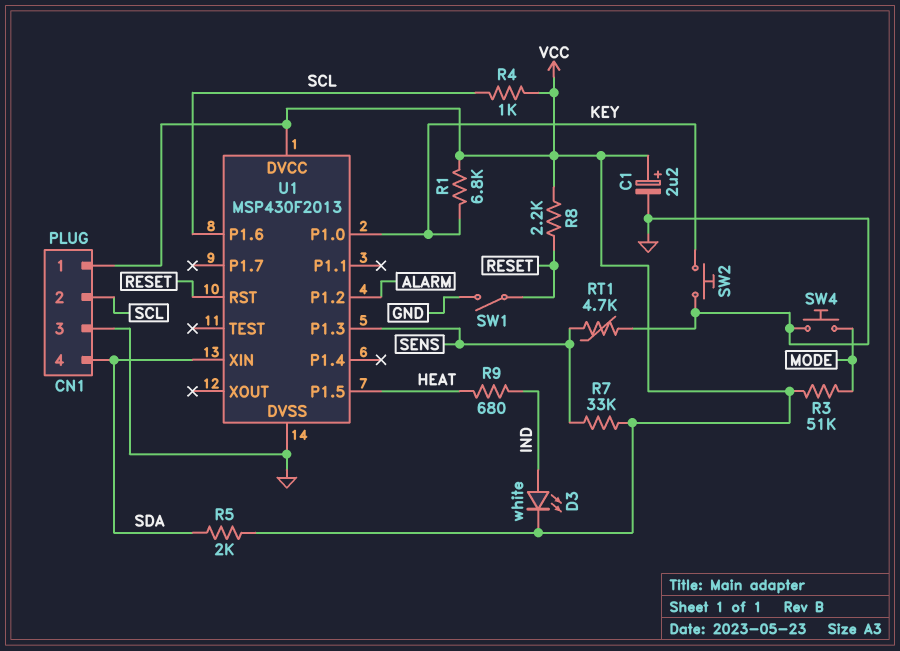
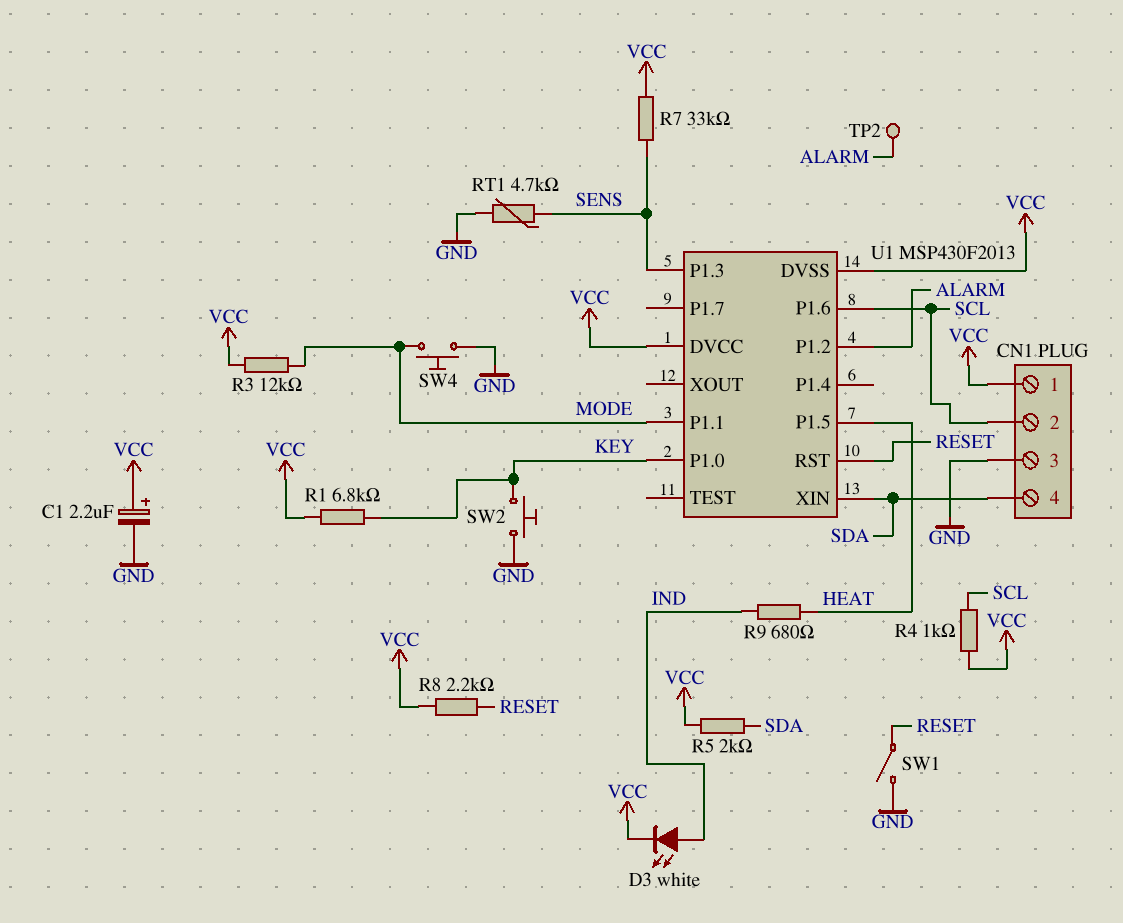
R3: 51k (MODE, VCC) -> 12k (MODE, VCC)
TP2: none -> test point (ALARM)
U1 pin DVSS: GND -> VCC
U1 pin P1.1: none -> MODE

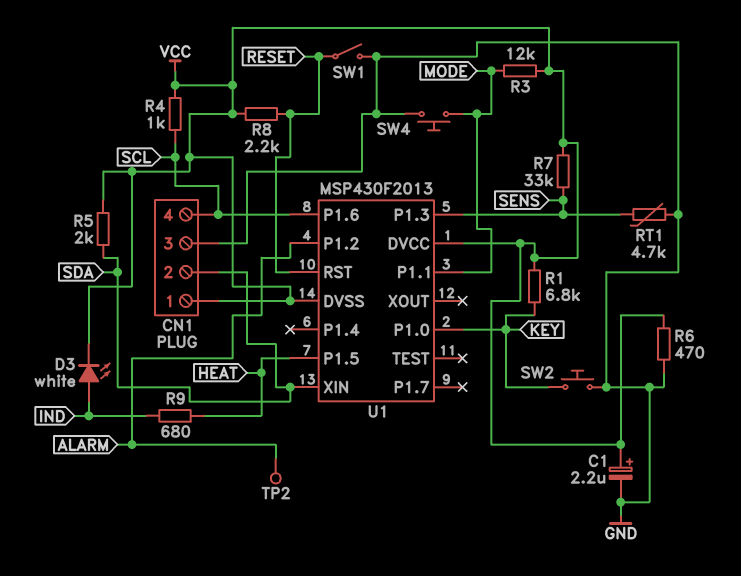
CN1 pin 2: SCL -> SDA
CN1 pin 4: SDA -> SCL
R6: none -> 470 (GND, VCC)

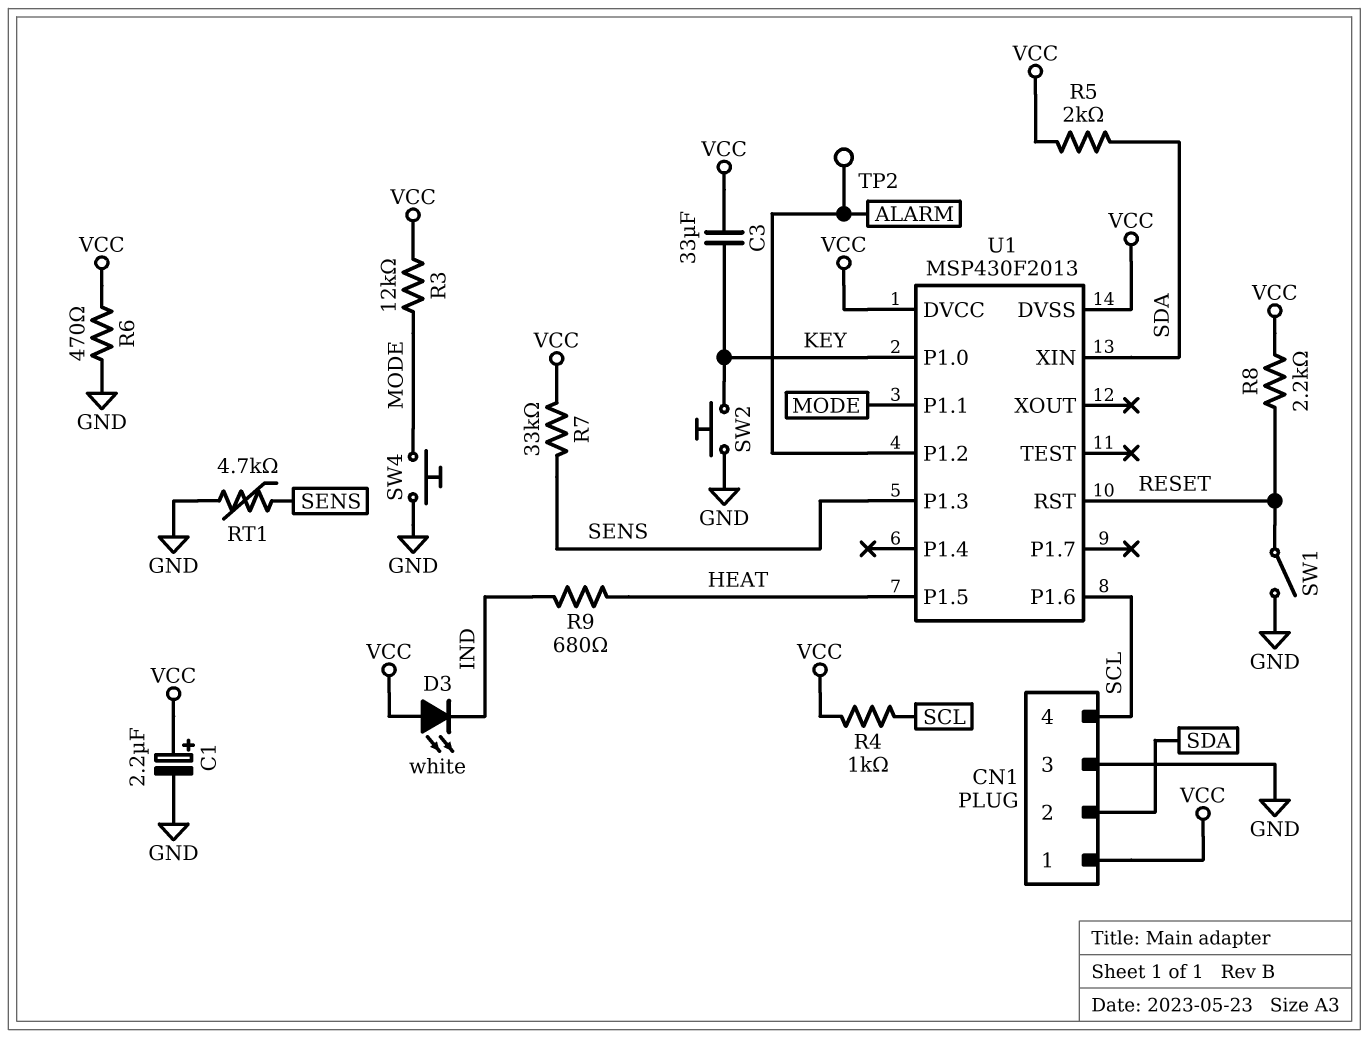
C3: none -> 33uF (KEY, VCC)
D3: LED white (A IND, K VCC) -> LED white (A VCC, K IND)
R1: 6.8k (KEY, VCC) -> none

